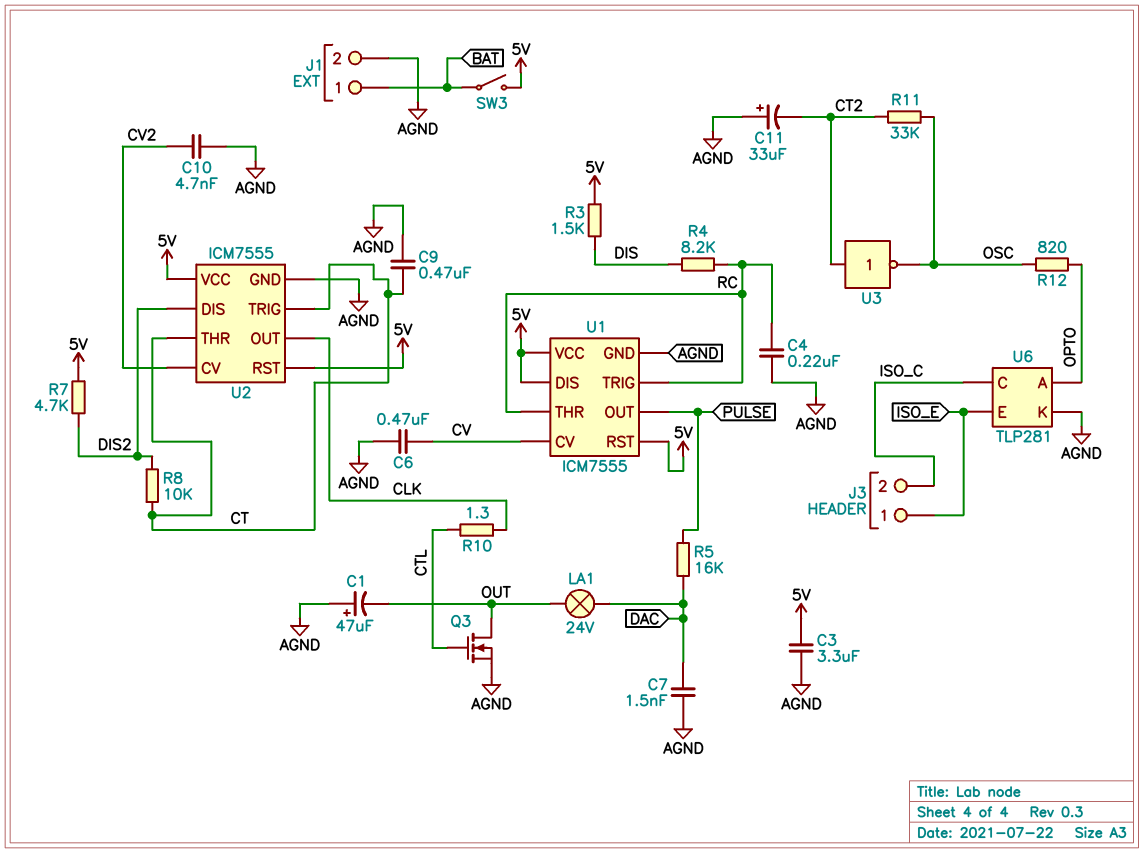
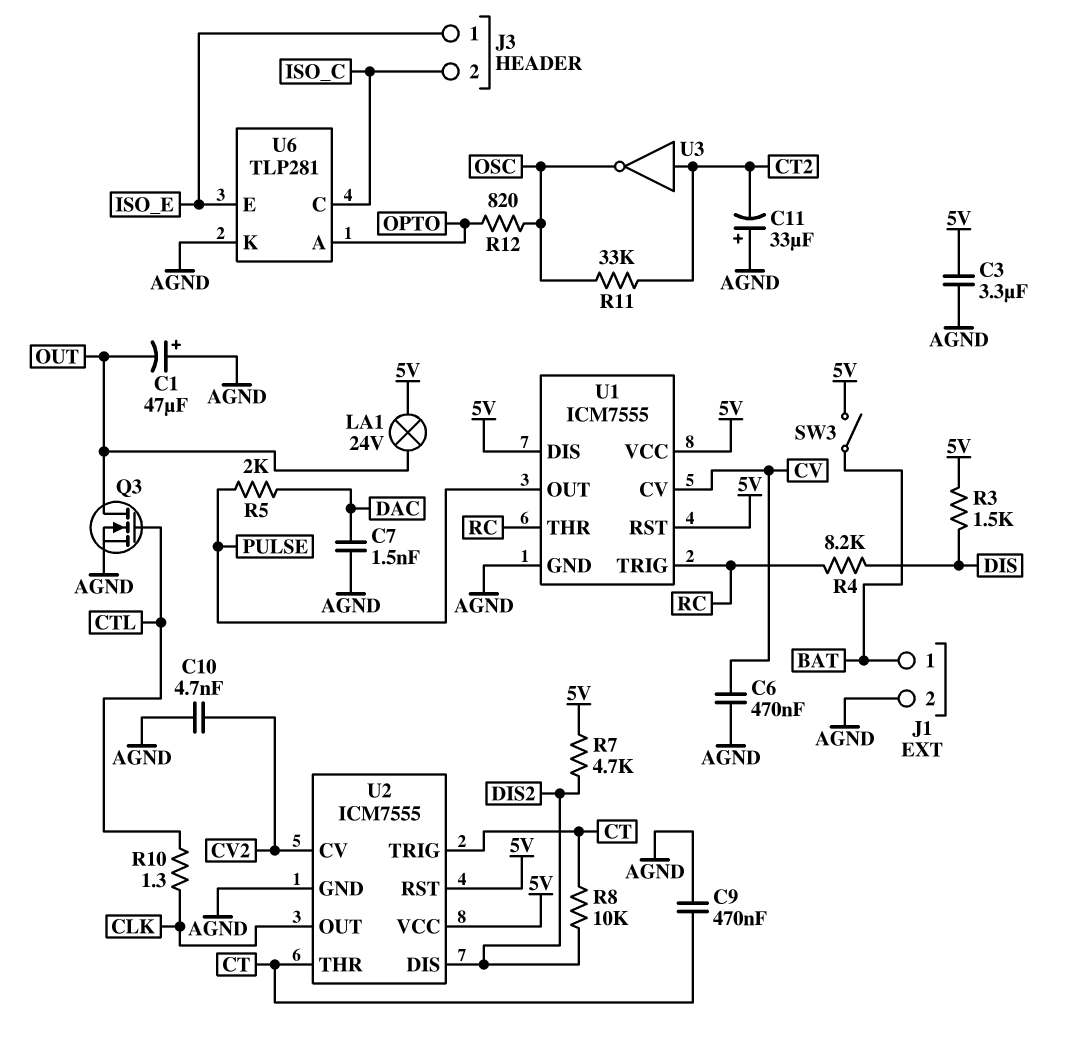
C4: 220nF (AGND, RC) -> none
LA1: lamp 24V (DAC, OUT) -> lamp 24V (5V, OUT)
R5: 16k (DAC, PULSE) -> 2k (DAC, PULSE)

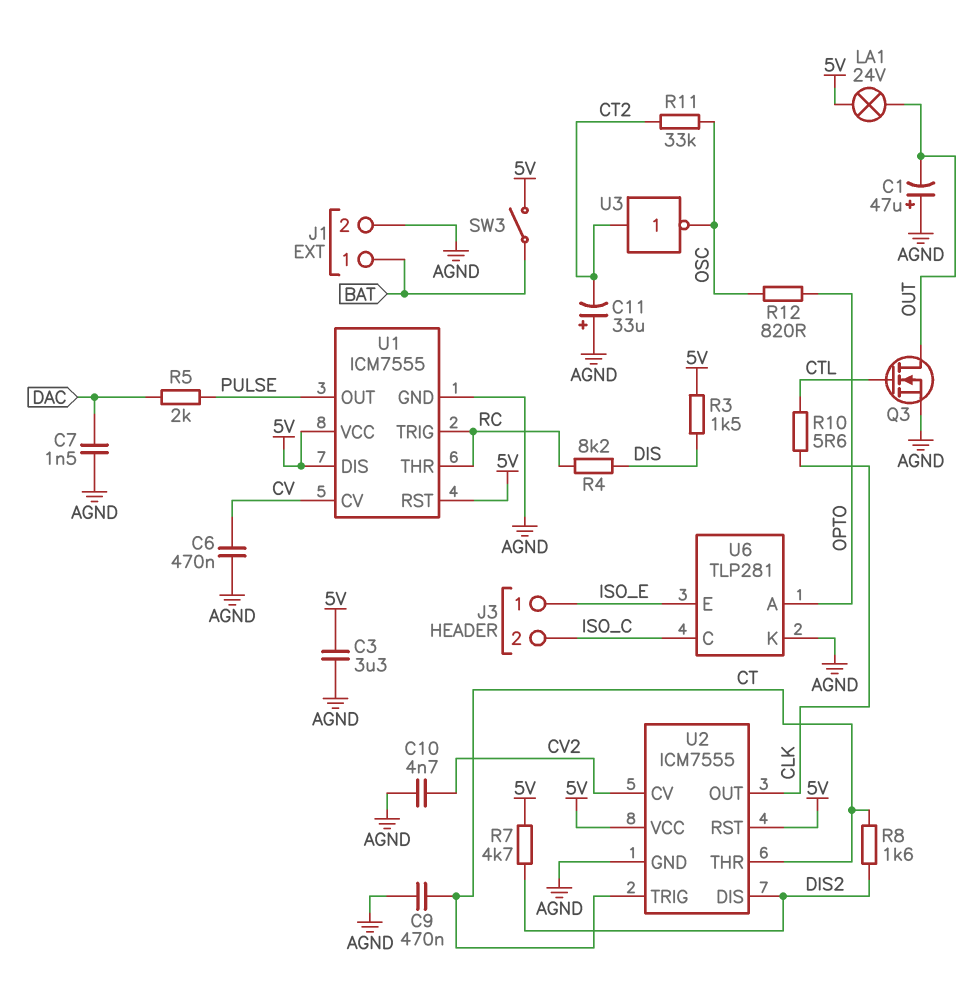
R8: 10k (CT, DIS2) -> 1.6k (CT, DIS2)
R10: 1.3 (CLK, CTL) -> 5.6 (CLK, CTL)

